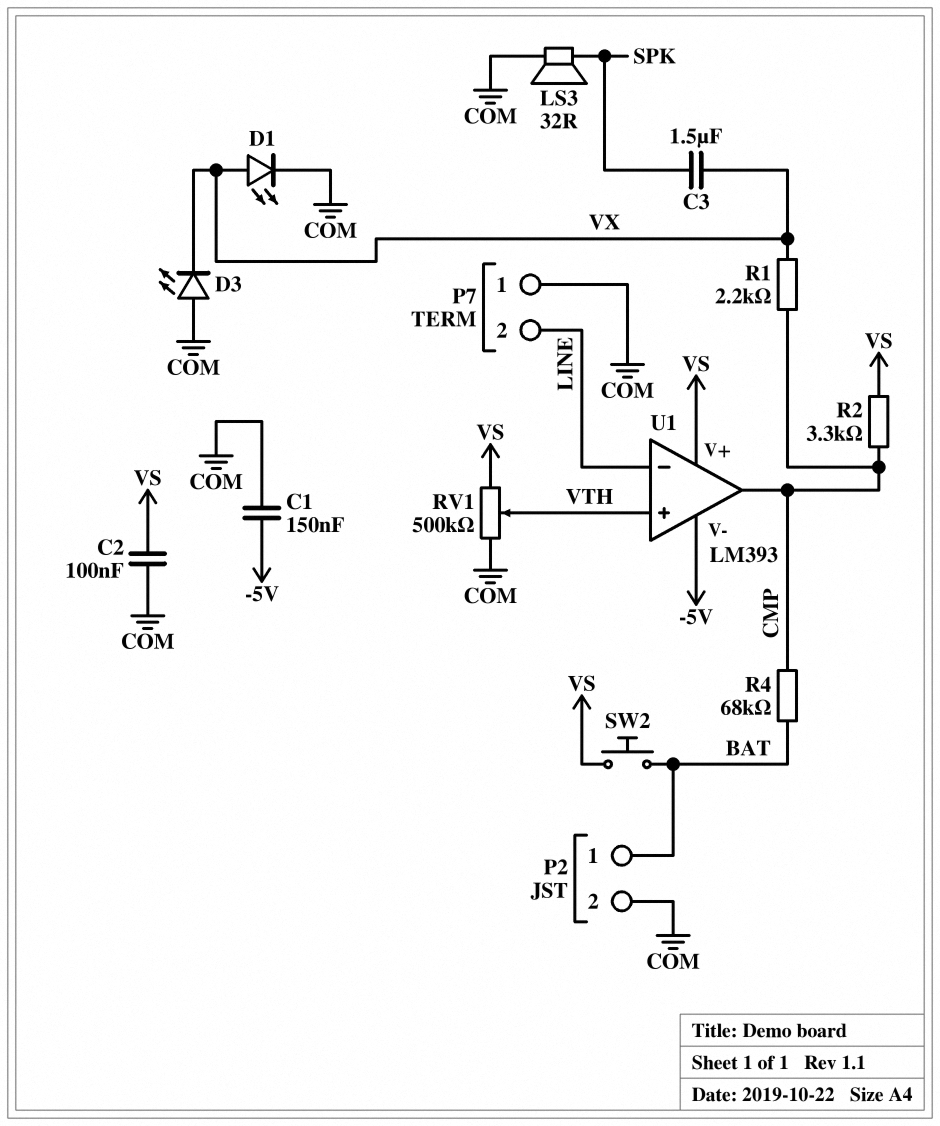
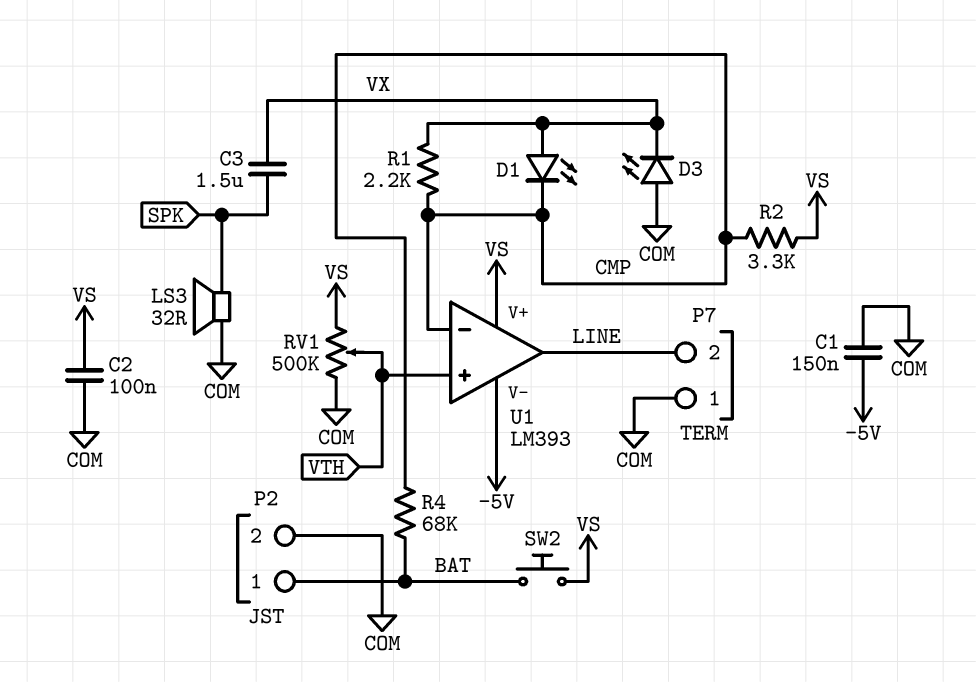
D1: LED (A VX, K COM) -> LED (A VX, K CMP)
U1 pin in-: LINE -> CMP
U1 pin out: CMP -> LINE

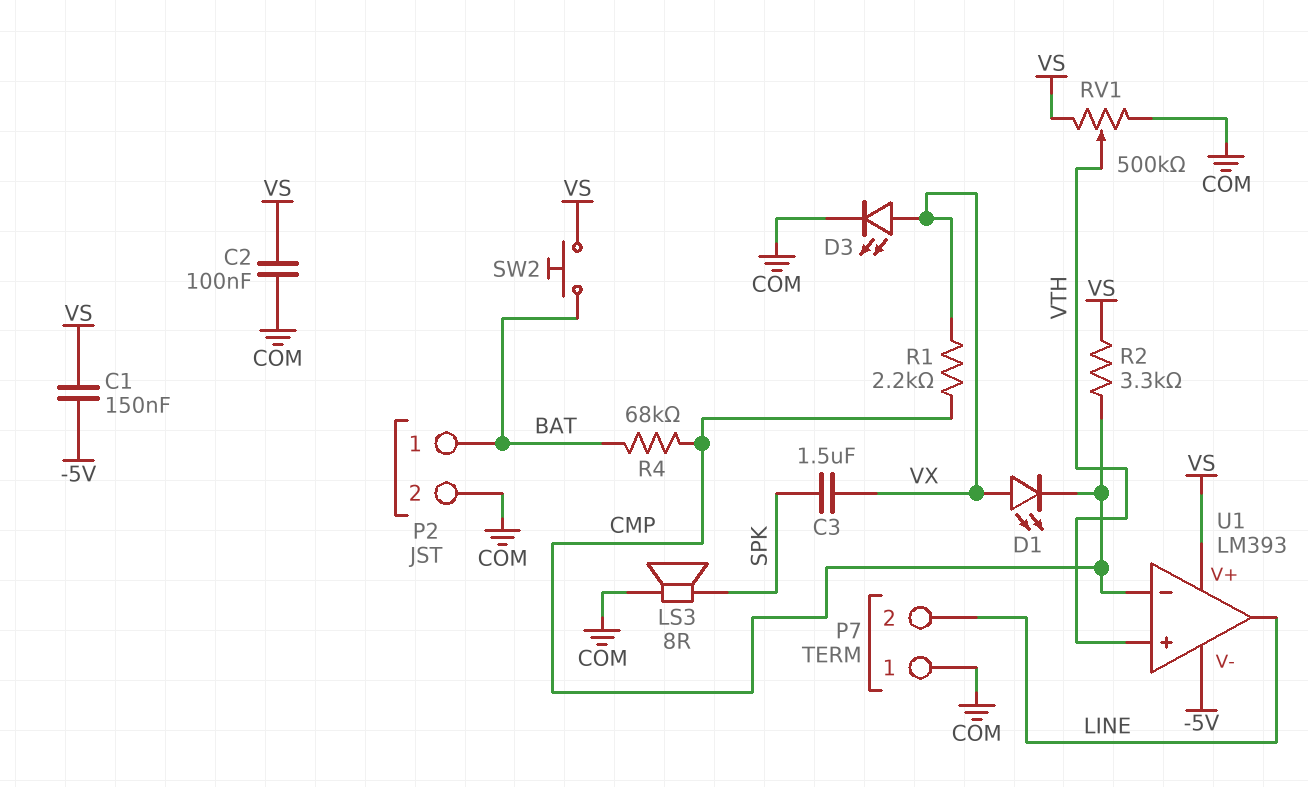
C1: 150nF (-5V, COM) -> 150nF (-5V, VS)
D3: LED (A COM, K VX) -> LED (A VX, K COM)
LS3: speaker 32R (COM, SPK) -> speaker 8R (COM, SPK)

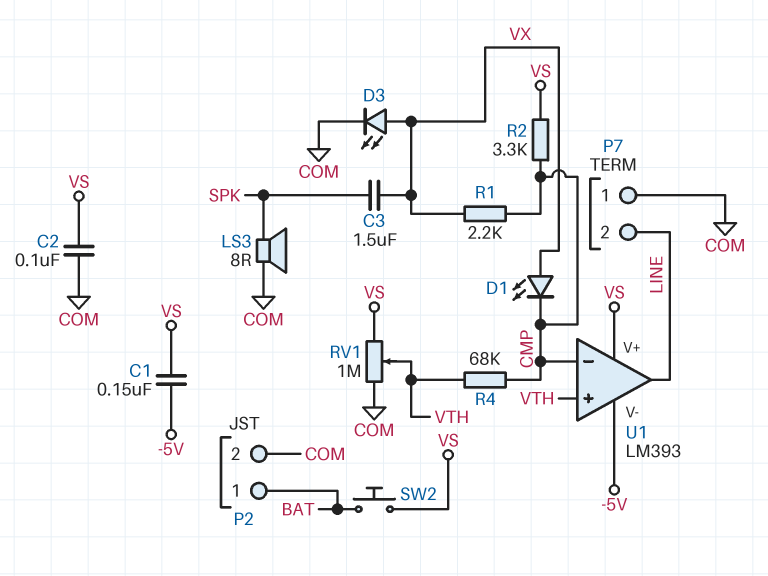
R4: 68k (BAT, CMP) -> 68k (CMP, VTH)
RV1: 500k (COM, VS, wiper VTH) -> 1M (COM, VS, wiper VTH)

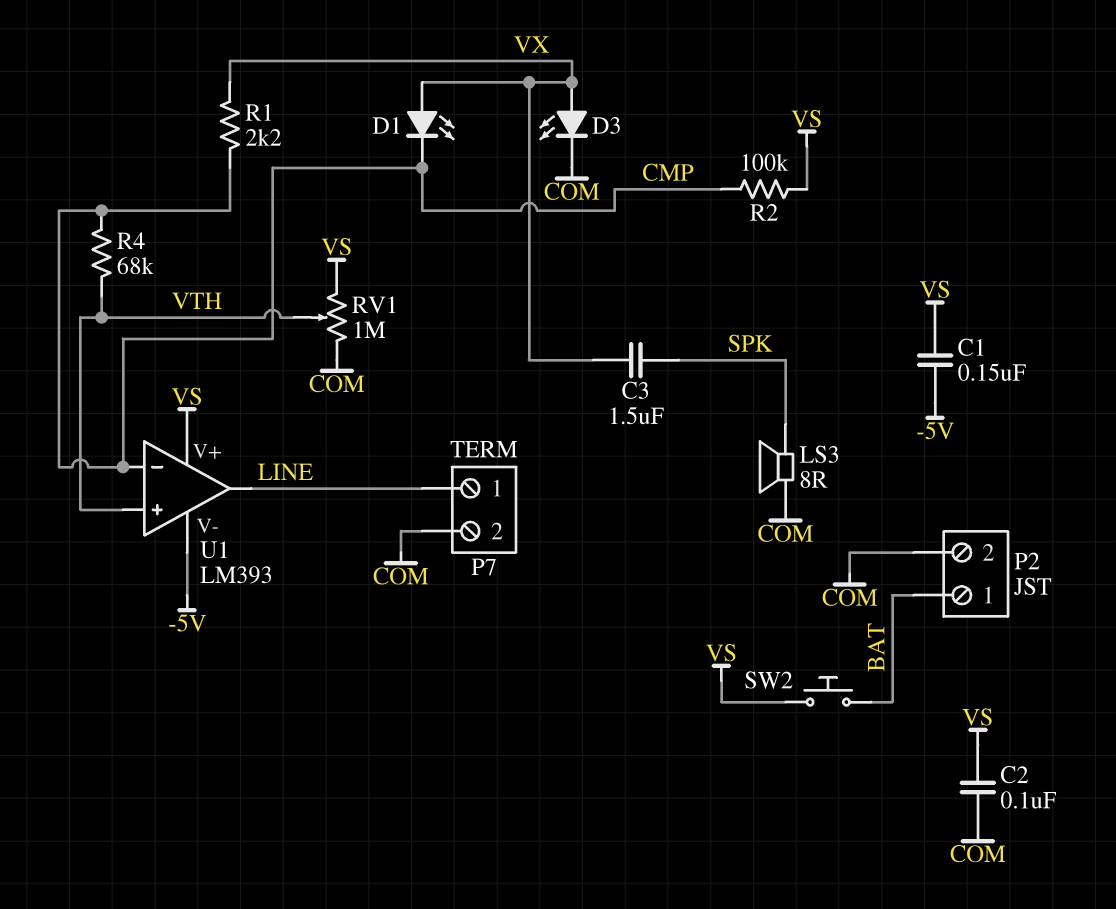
P7 pin 1: COM -> LINE
P7 pin 2: LINE -> COM
R2: 3.3k (CMP, VS) -> 100k (CMP, VS)

